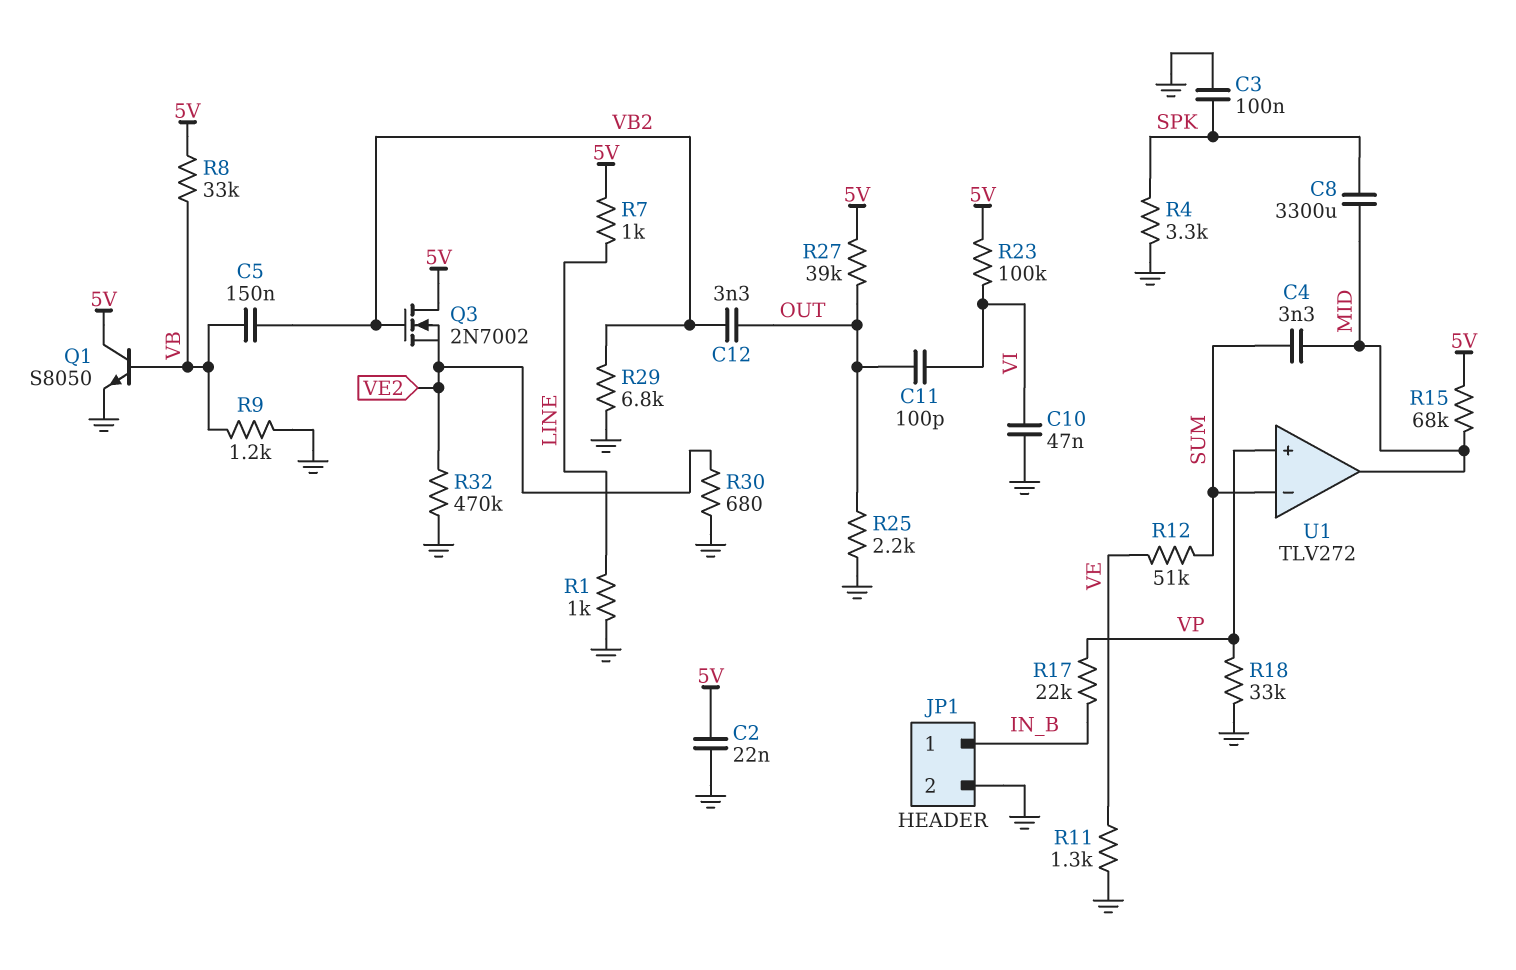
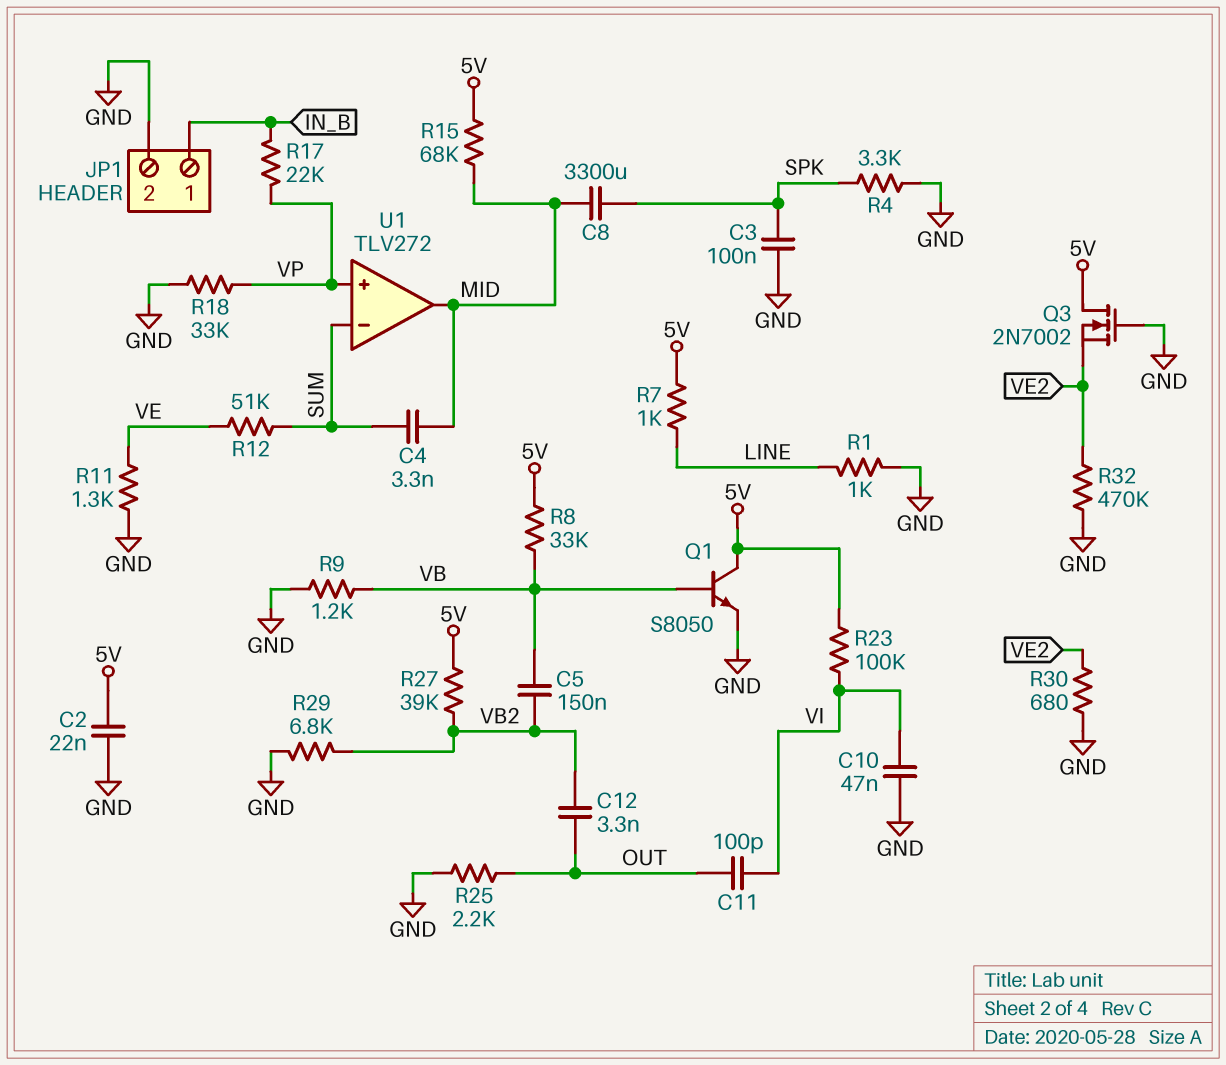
Q3: NMOS 2N7002 (G VB2, D 5V, S VE2) -> NMOS 2N7002 (G GND, D 5V, S VE2)
R27: 39k (5V, OUT) -> 39k (5V, VB2)

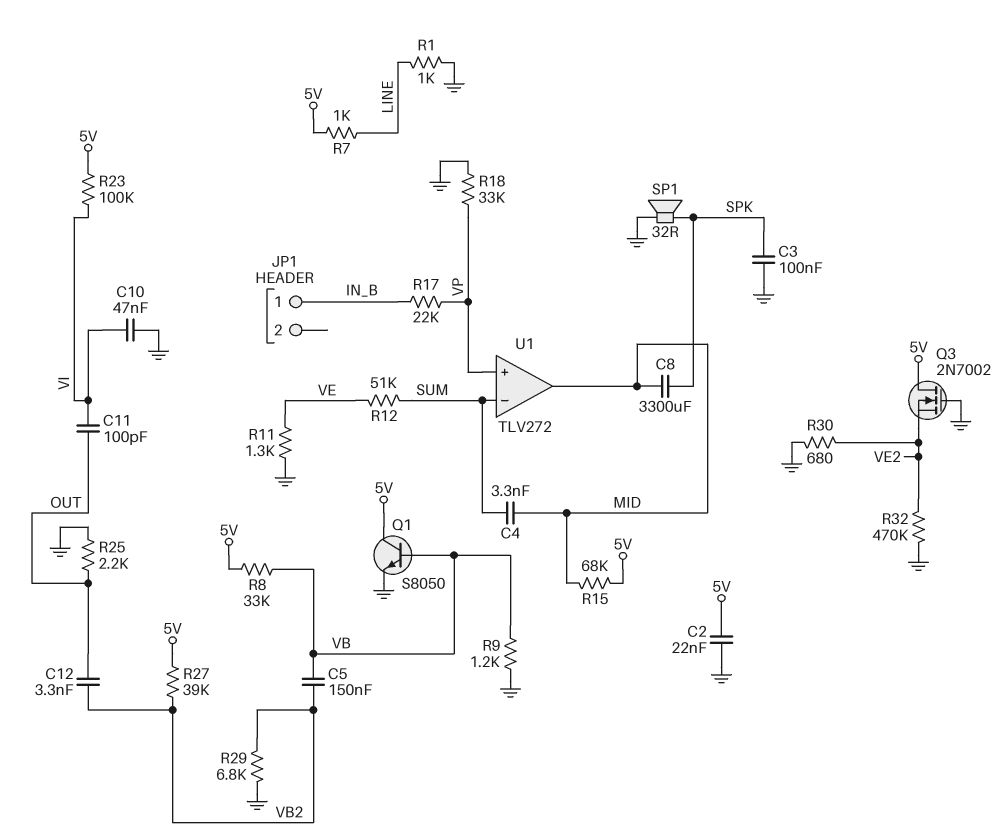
JP1 pin 2: GND -> none
R4: 3.3k (GND, SPK) -> none
SP1: none -> speaker 32R (GND, SPK)

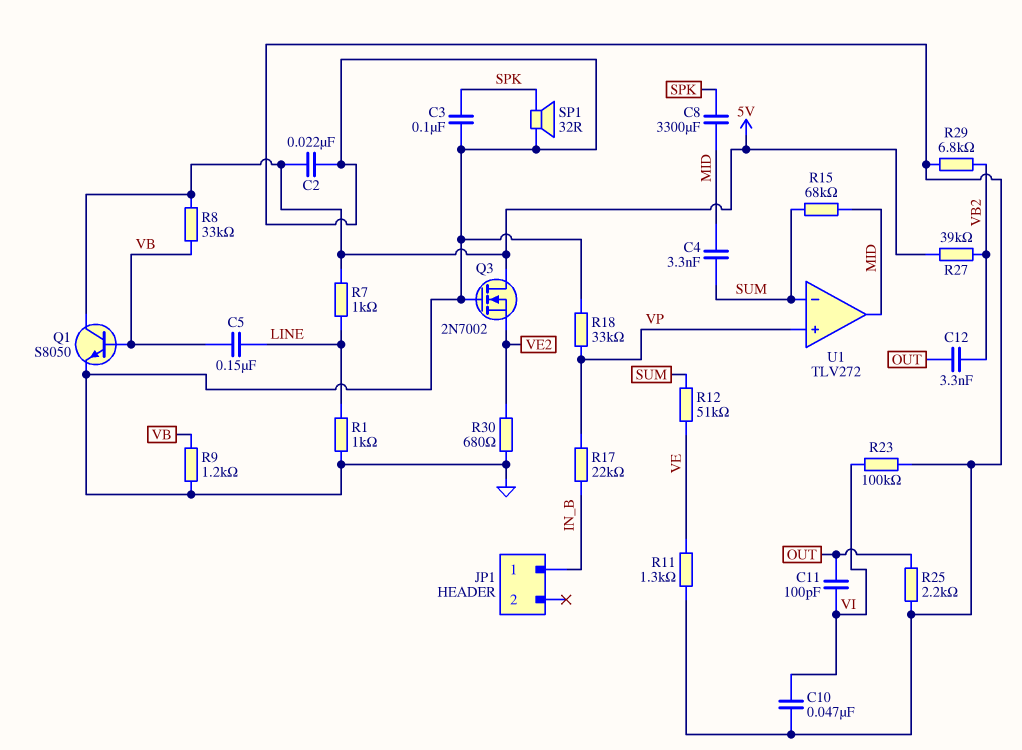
C5: 150nF (VB, VB2) -> 150nF (LINE, VB)
R15: 68k (5V, MID) -> 68k (MID, SUM)
R23: 100k (5V, VI) -> 100k (GND, VI)
R32: 470k (GND, VE2) -> none

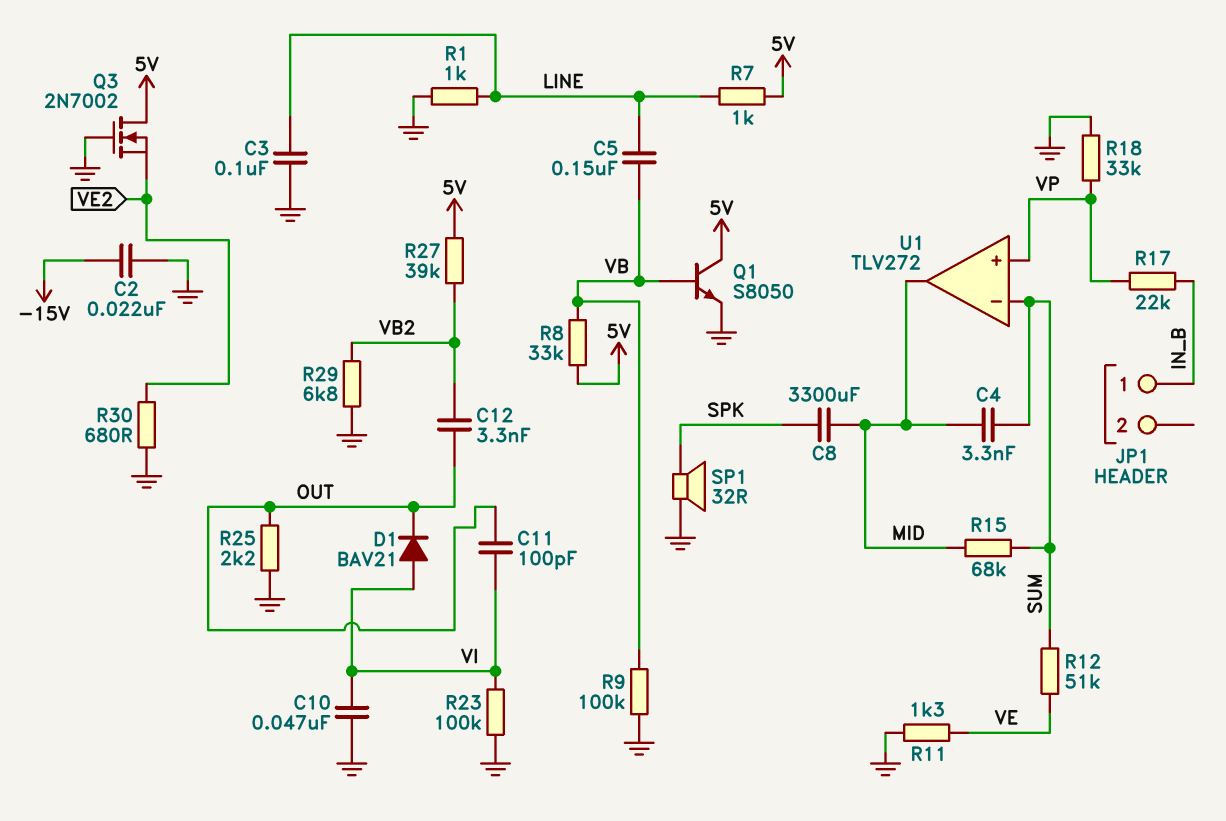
C2: 22nF (5V, GND) -> 22nF (-15V, GND)
C3: 100nF (GND, SPK) -> 100nF (GND, LINE)
D1: none -> diode BAV21 (A VI, K OUT)
R9: 1.2k (GND, VB) -> 100k (GND, VB)

